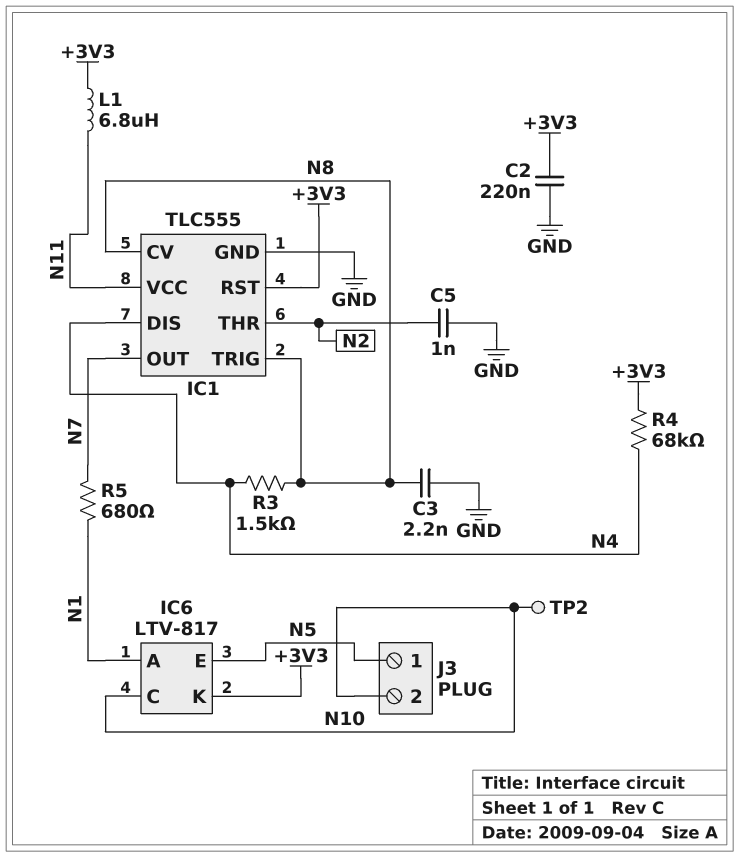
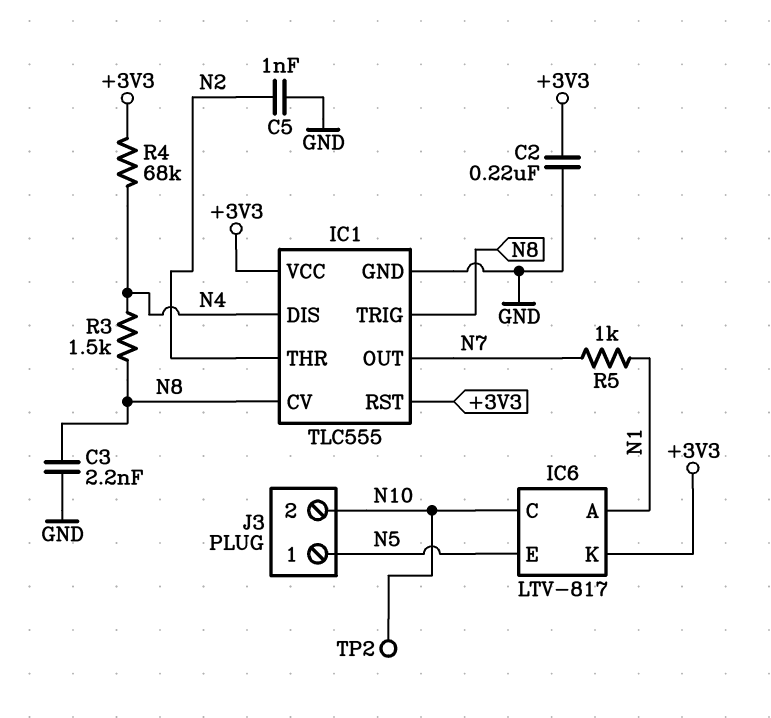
IC1 pin VCC: N11 -> +3V3
L1: 6.8uH (+3V3, N11) -> none
R5: 680 (N1, N7) -> 1k (N1, N7)

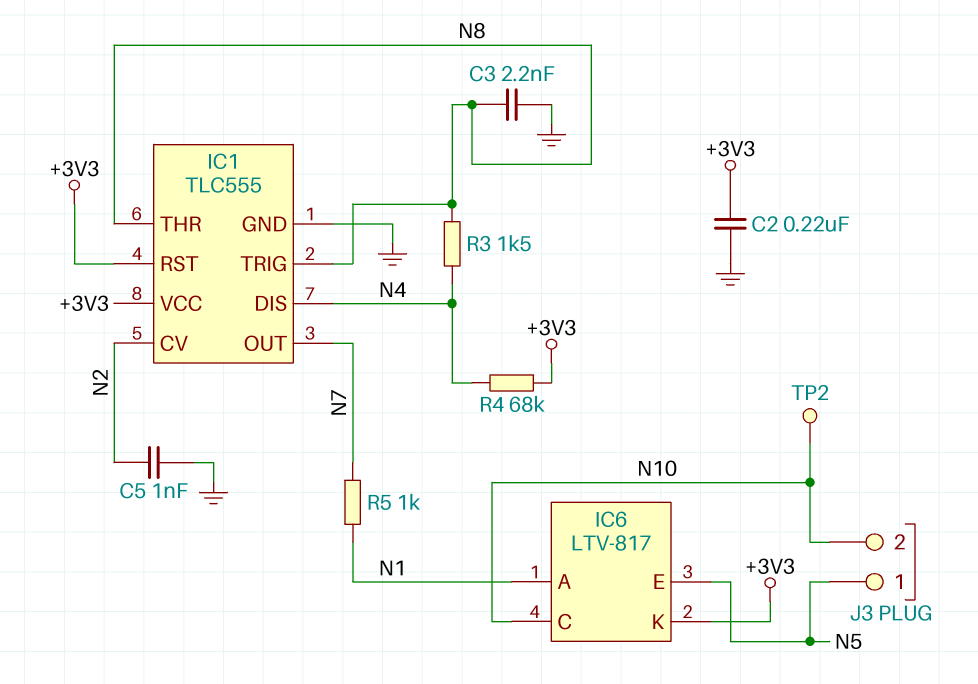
IC1 pin CV: N8 -> N2
IC1 pin THR: N2 -> N8

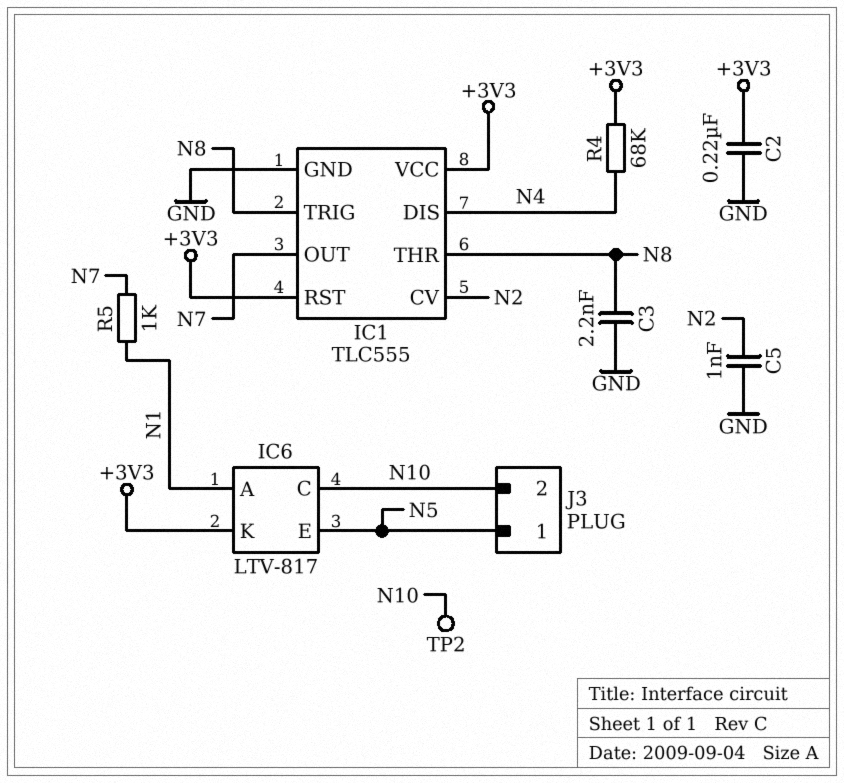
R3: 1.5k (N4, N8) -> none

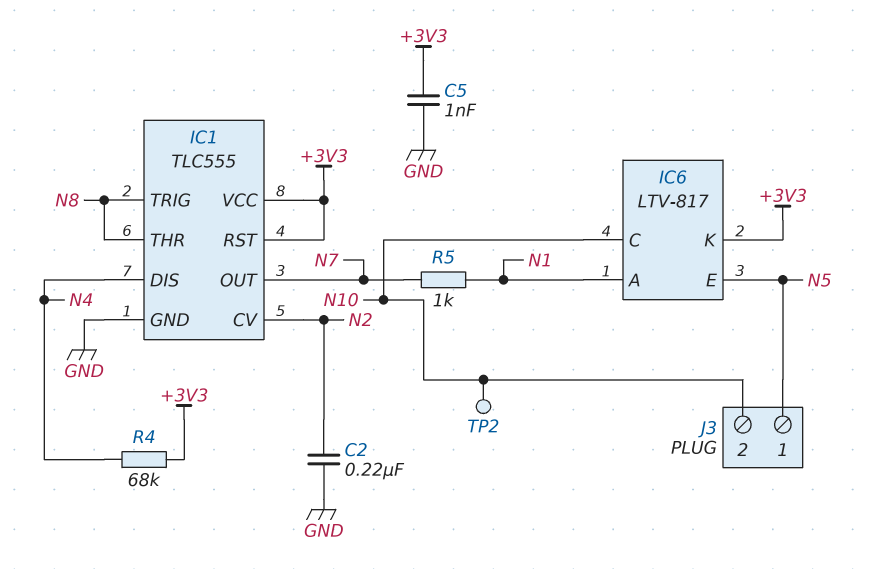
C2: 220nF (+3V3, GND) -> 220nF (GND, N2)
C3: 2.2nF (GND, N8) -> none
C5: 1nF (GND, N2) -> 1nF (+3V3, GND)

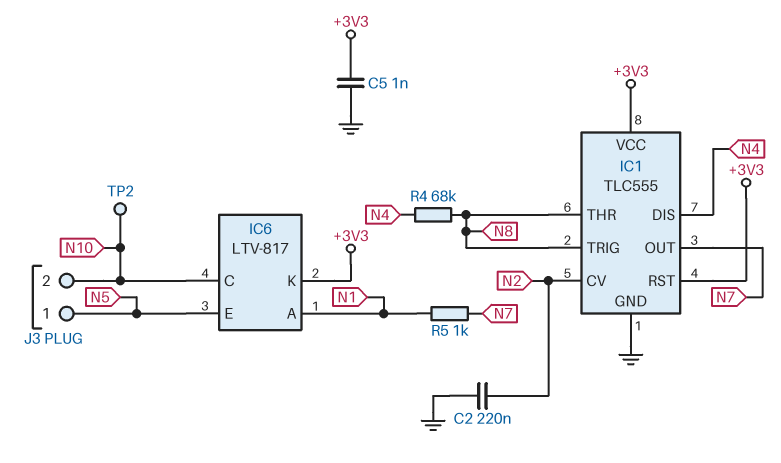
R4: 68k (+3V3, N4) -> 68k (N4, N8)

